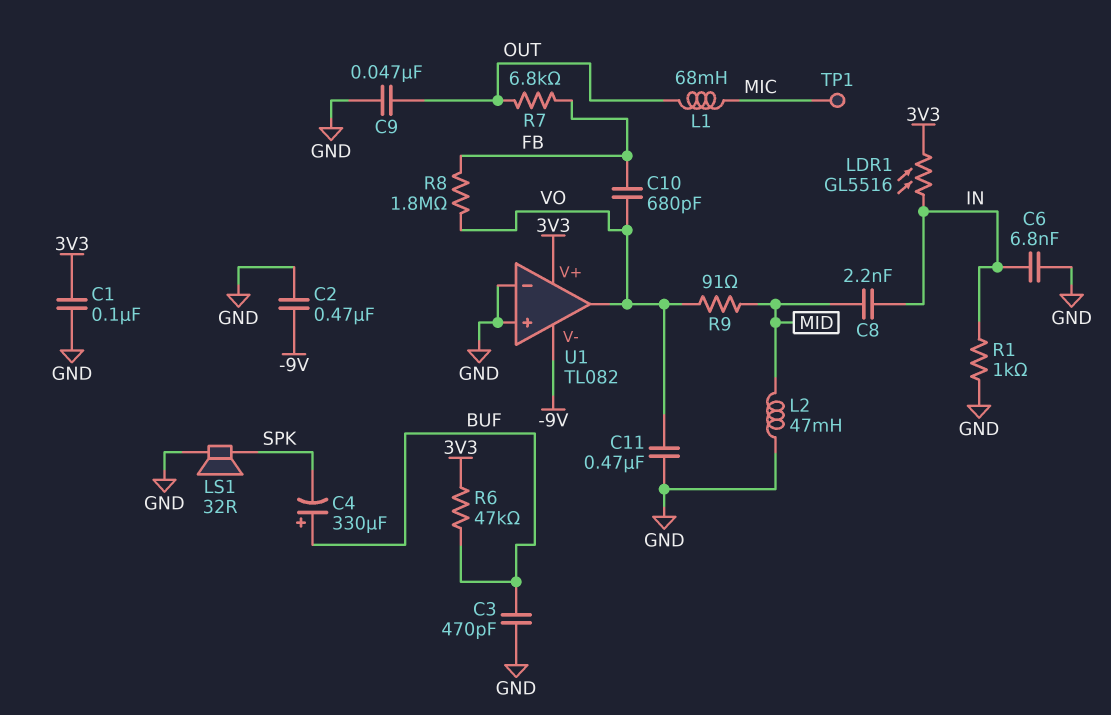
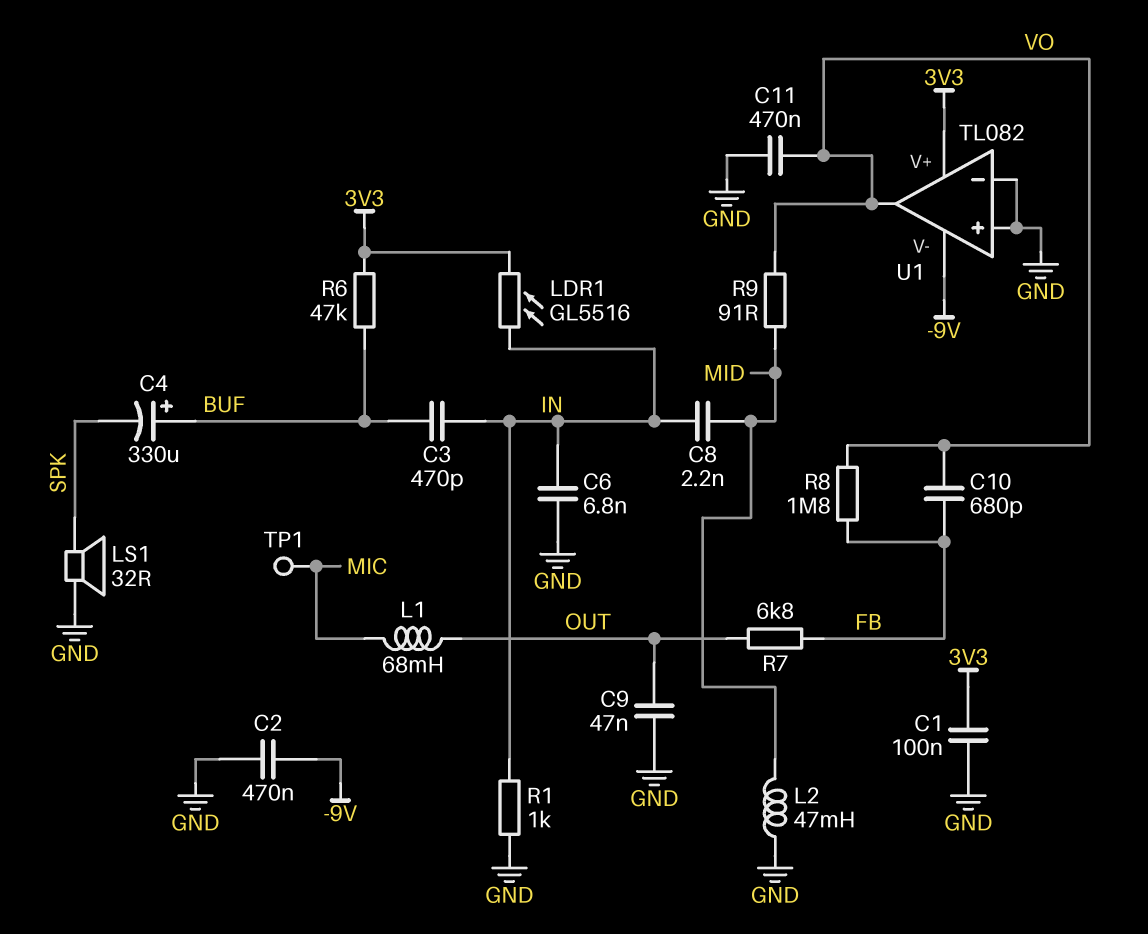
C3: 470pF (BUF, GND) -> 470pF (BUF, IN)

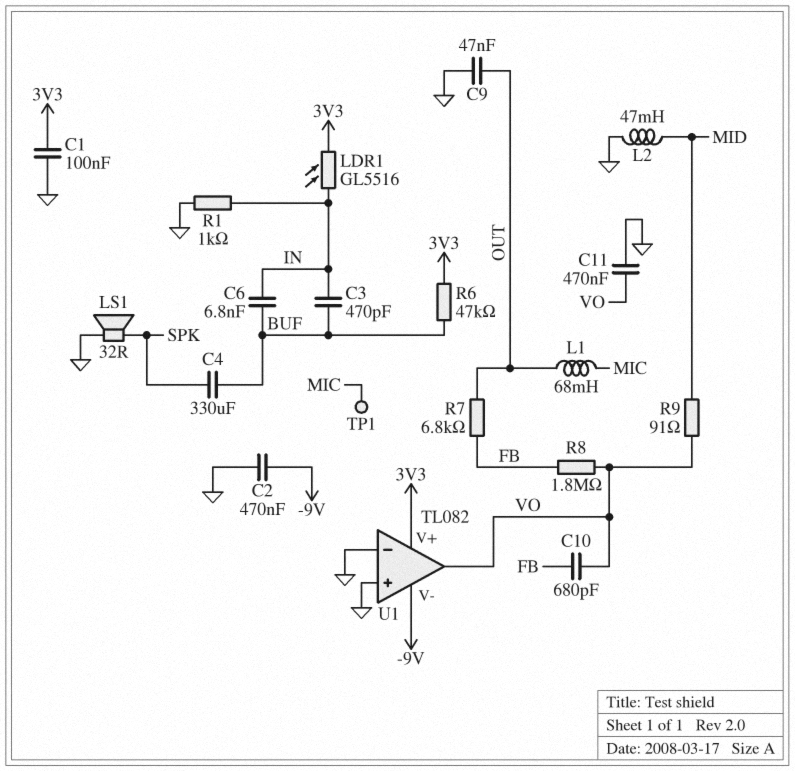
C4: 330uF (plus BUF, minus SPK) -> 330uF (BUF, SPK)
C6: 6.8nF (GND, IN) -> 6.8nF (BUF, IN)
C8: 2.2nF (IN, MID) -> none

